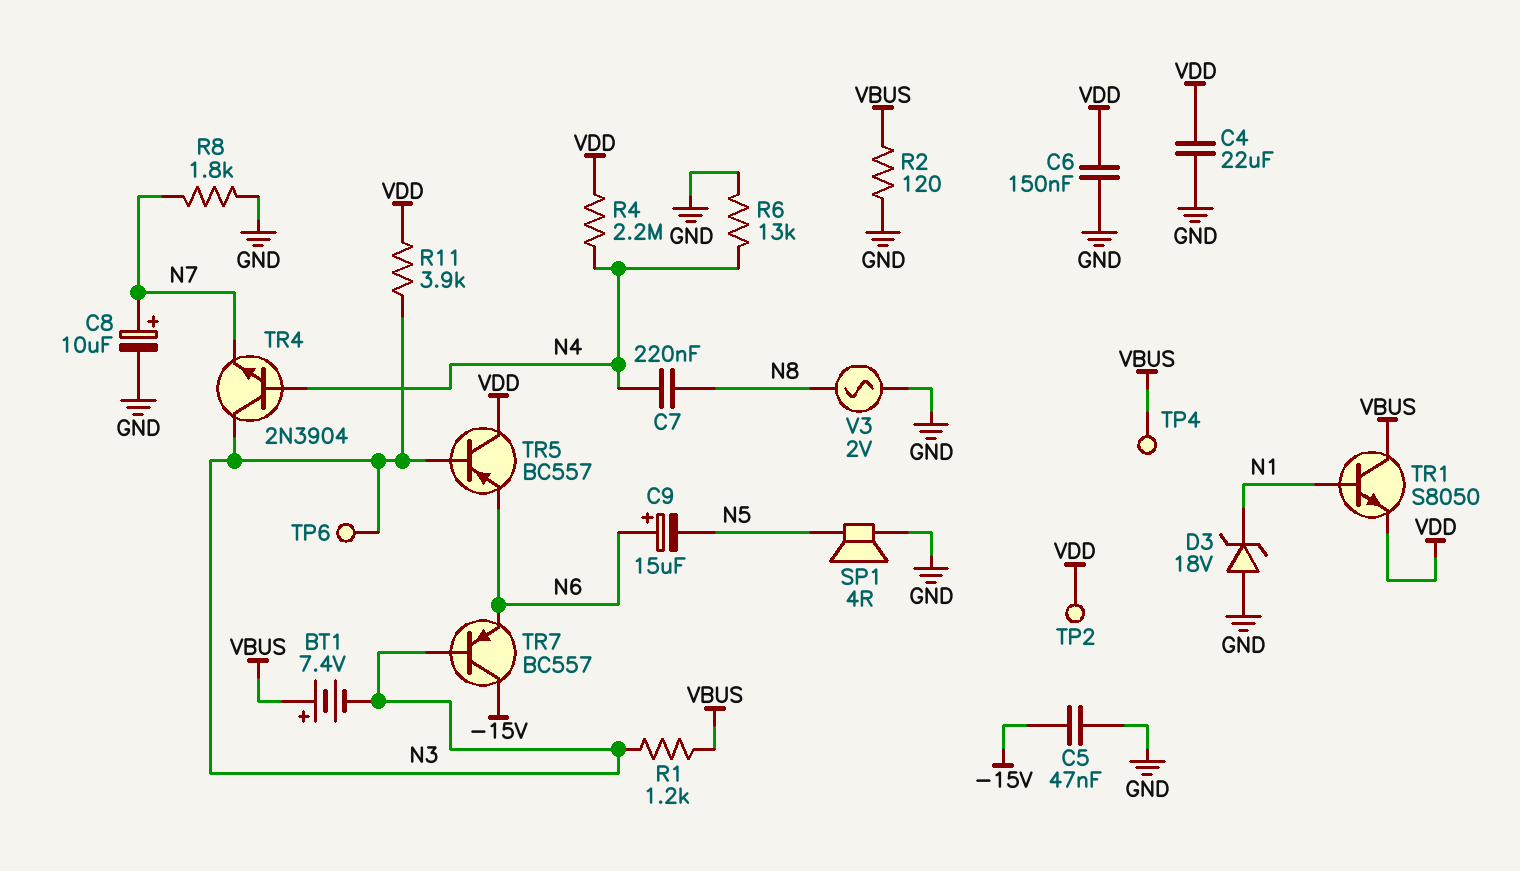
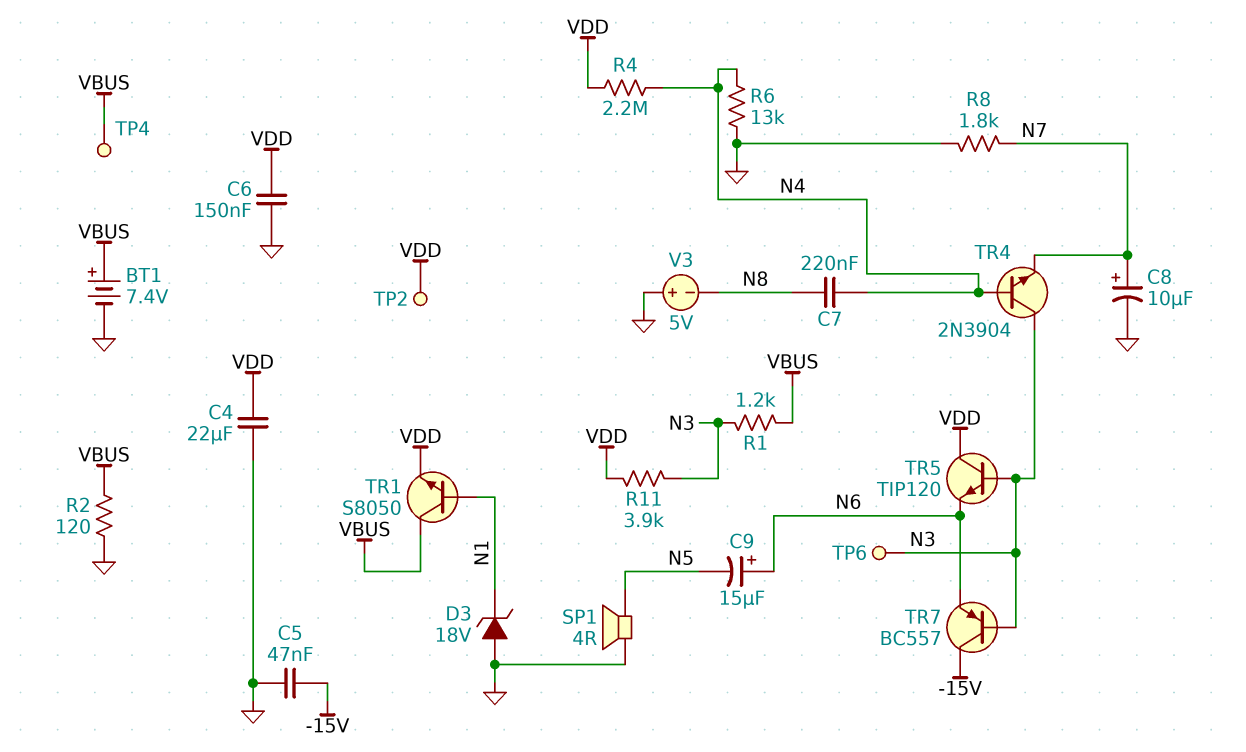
BT1: 7.4V (plus VBUS, minus N3) -> 7.4V (plus VBUS, minus GND)
TR5: PNP BC557 (B N3, C VDD, E N6) -> NPN TIP120 (B N3, C VDD, E N6)
V3: AC 2V (GND, N8) -> 5V (plus GND, minus N8)

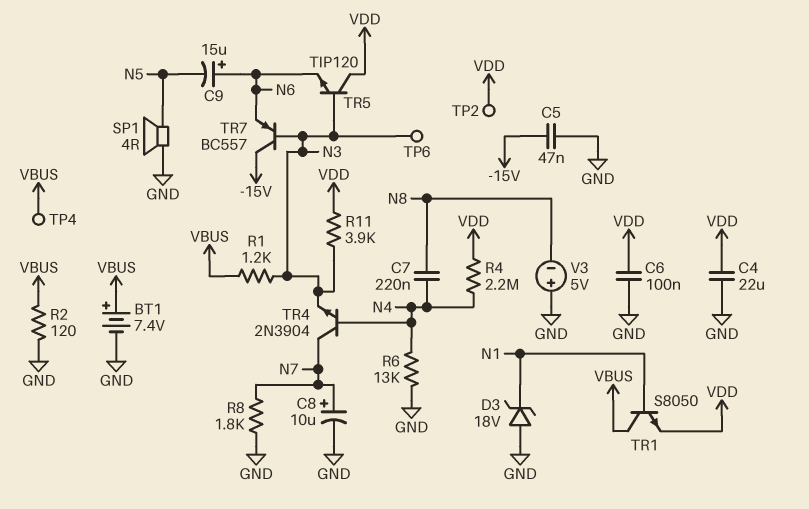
C6: 150nF (GND, VDD) -> 100nF (GND, VDD)
TR4: NPN 2N3904 (B N4, C N3, E N7) -> NPN 2N3904 (B N4, C N7, E N3)

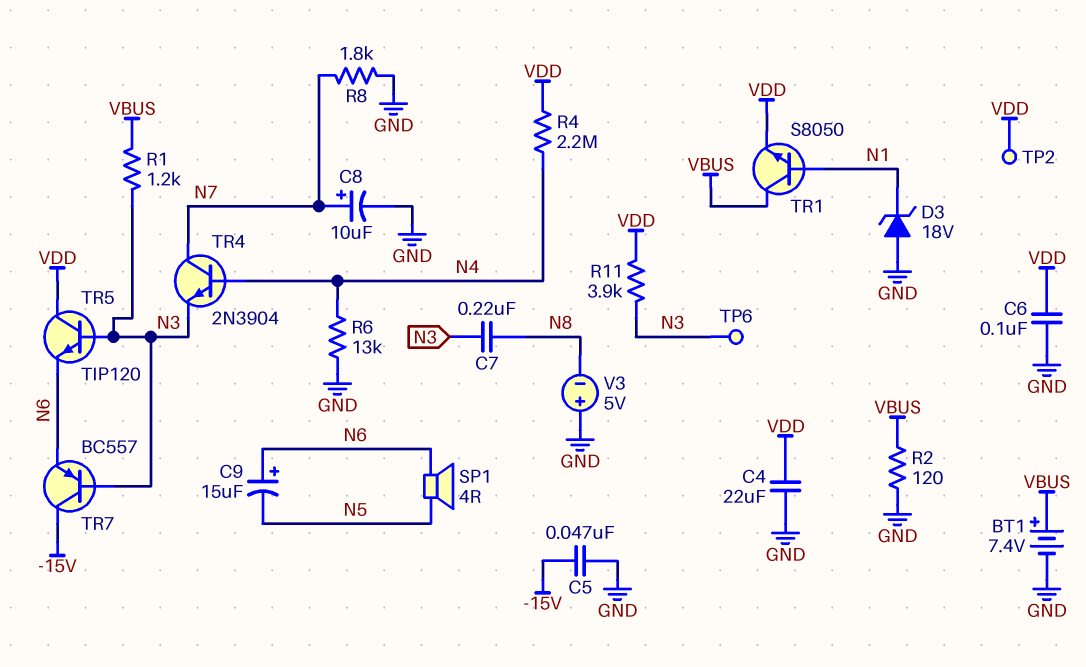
C7: 220nF (N4, N8) -> 220nF (N3, N8)
SP1: speaker 4R (GND, N5) -> speaker 4R (N5, N6)
TP4: test point (VBUS) -> none

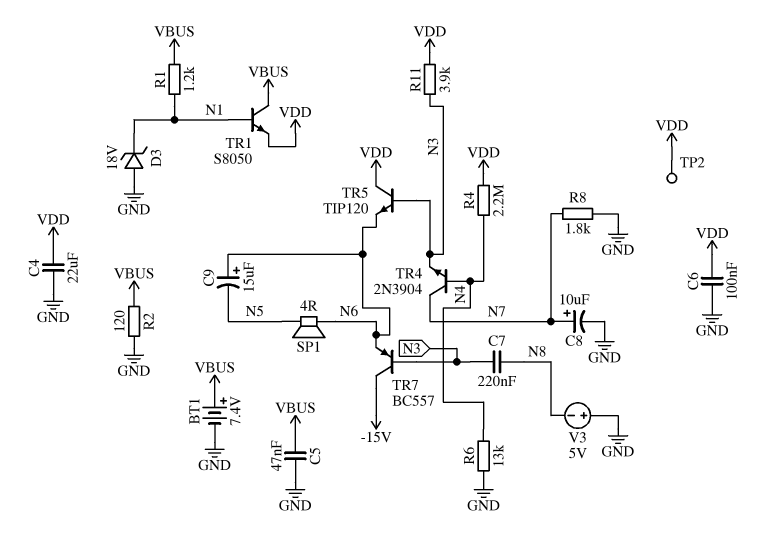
C5: 47nF (-15V, GND) -> 47nF (GND, VBUS)
R1: 1.2k (N3, VBUS) -> 1.2k (N1, VBUS)
TP6: test point (N3) -> none

